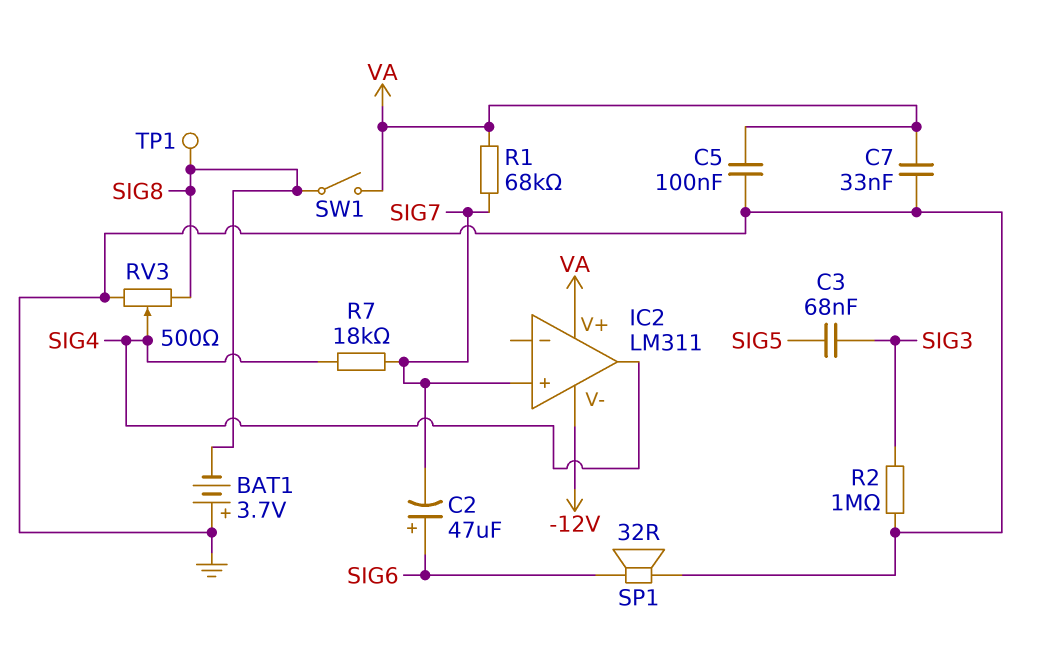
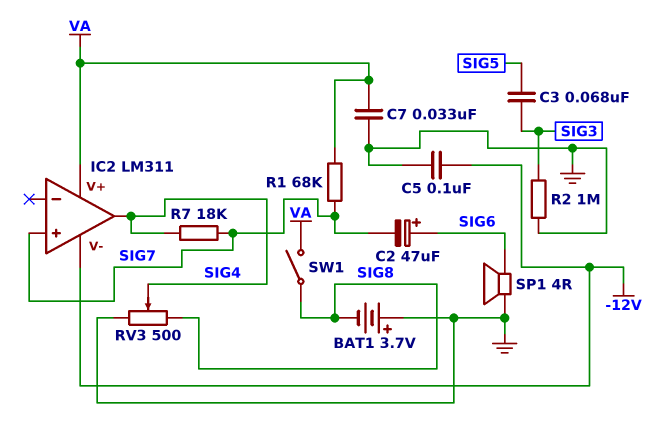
C5: 100nF (GND, VA) -> 100nF (-12V, GND)
SP1: speaker 32R (GND, SIG6) -> speaker 4R (GND, SIG6)
TP1: test point (SIG8) -> none

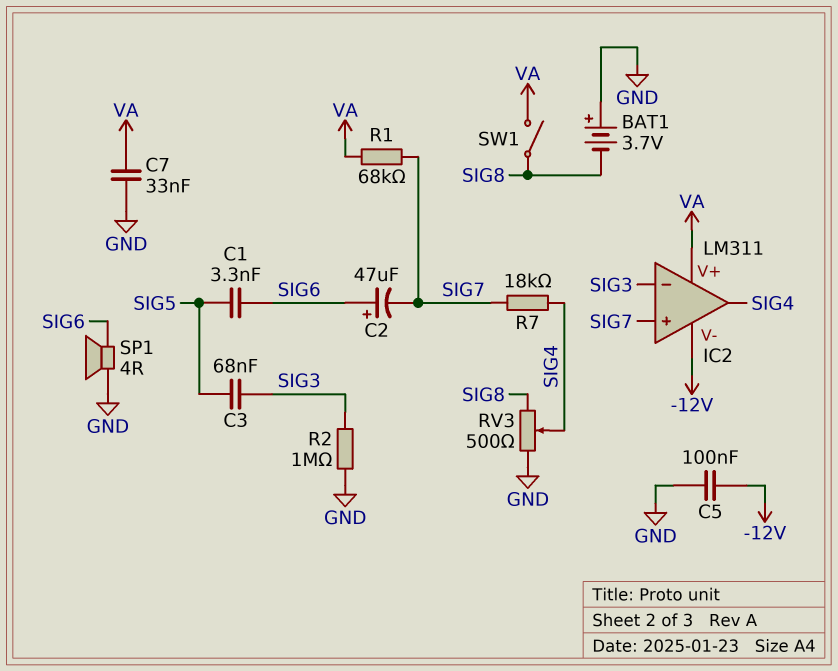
C1: none -> 3.3nF (SIG5, SIG6)
IC2 pin in-: none -> SIG3

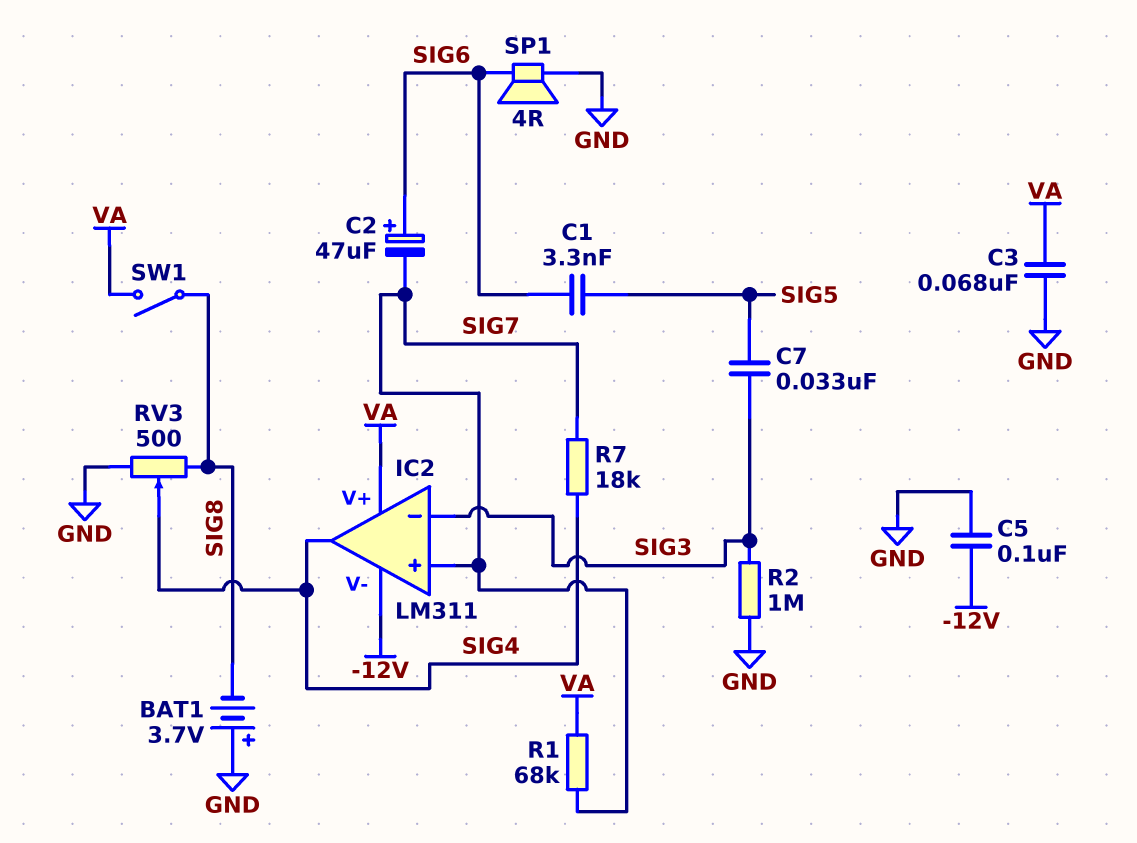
C3: 68nF (SIG3, SIG5) -> 68nF (GND, VA)
C7: 33nF (GND, VA) -> 33nF (SIG3, SIG5)

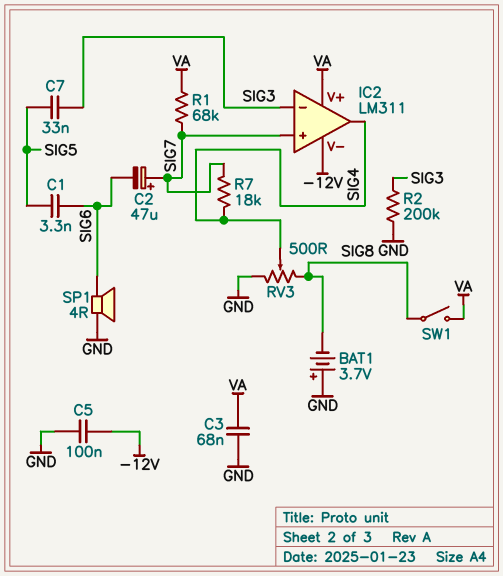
C2: 47uF (plus SIG6, minus SIG7) -> 47uF (plus SIG7, minus SIG6)
R2: 1M (GND, SIG3) -> 200k (GND, SIG3)

